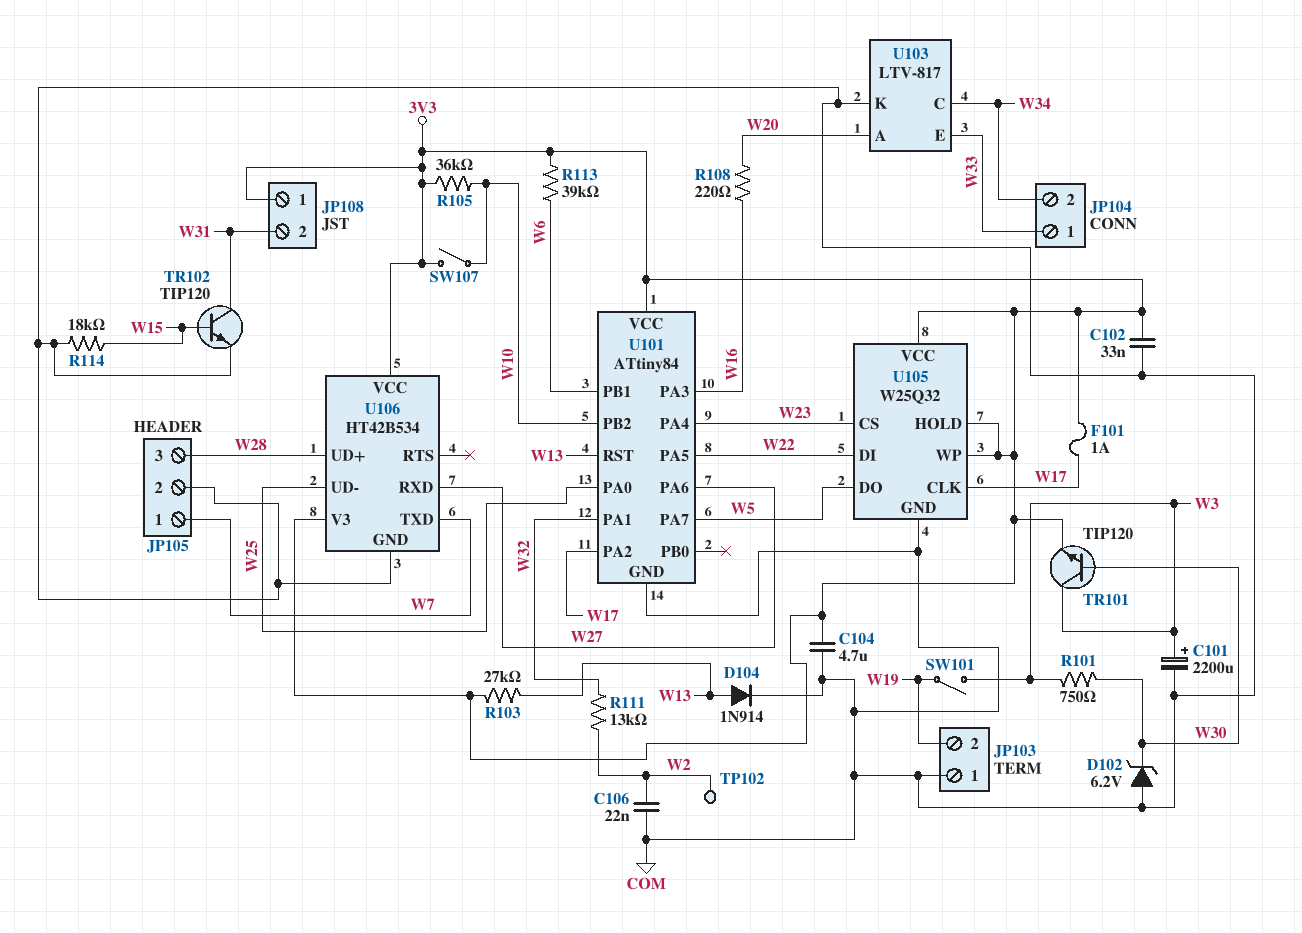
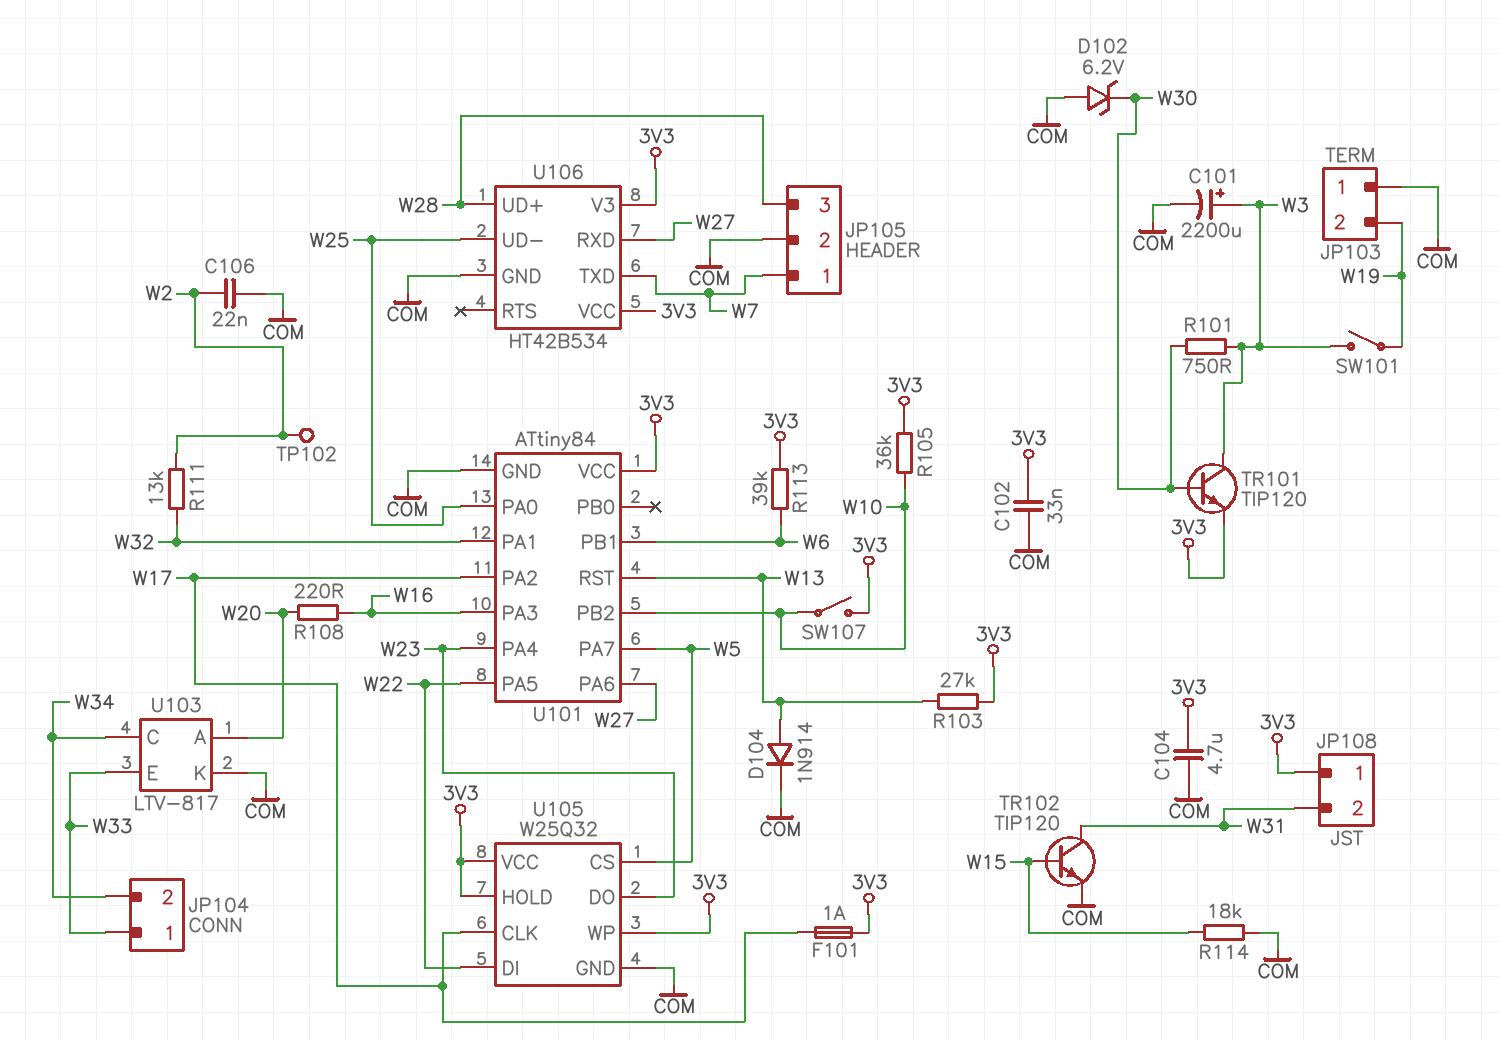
U105 pin CS: W23 -> W5
U105 pin DO: W5 -> W23

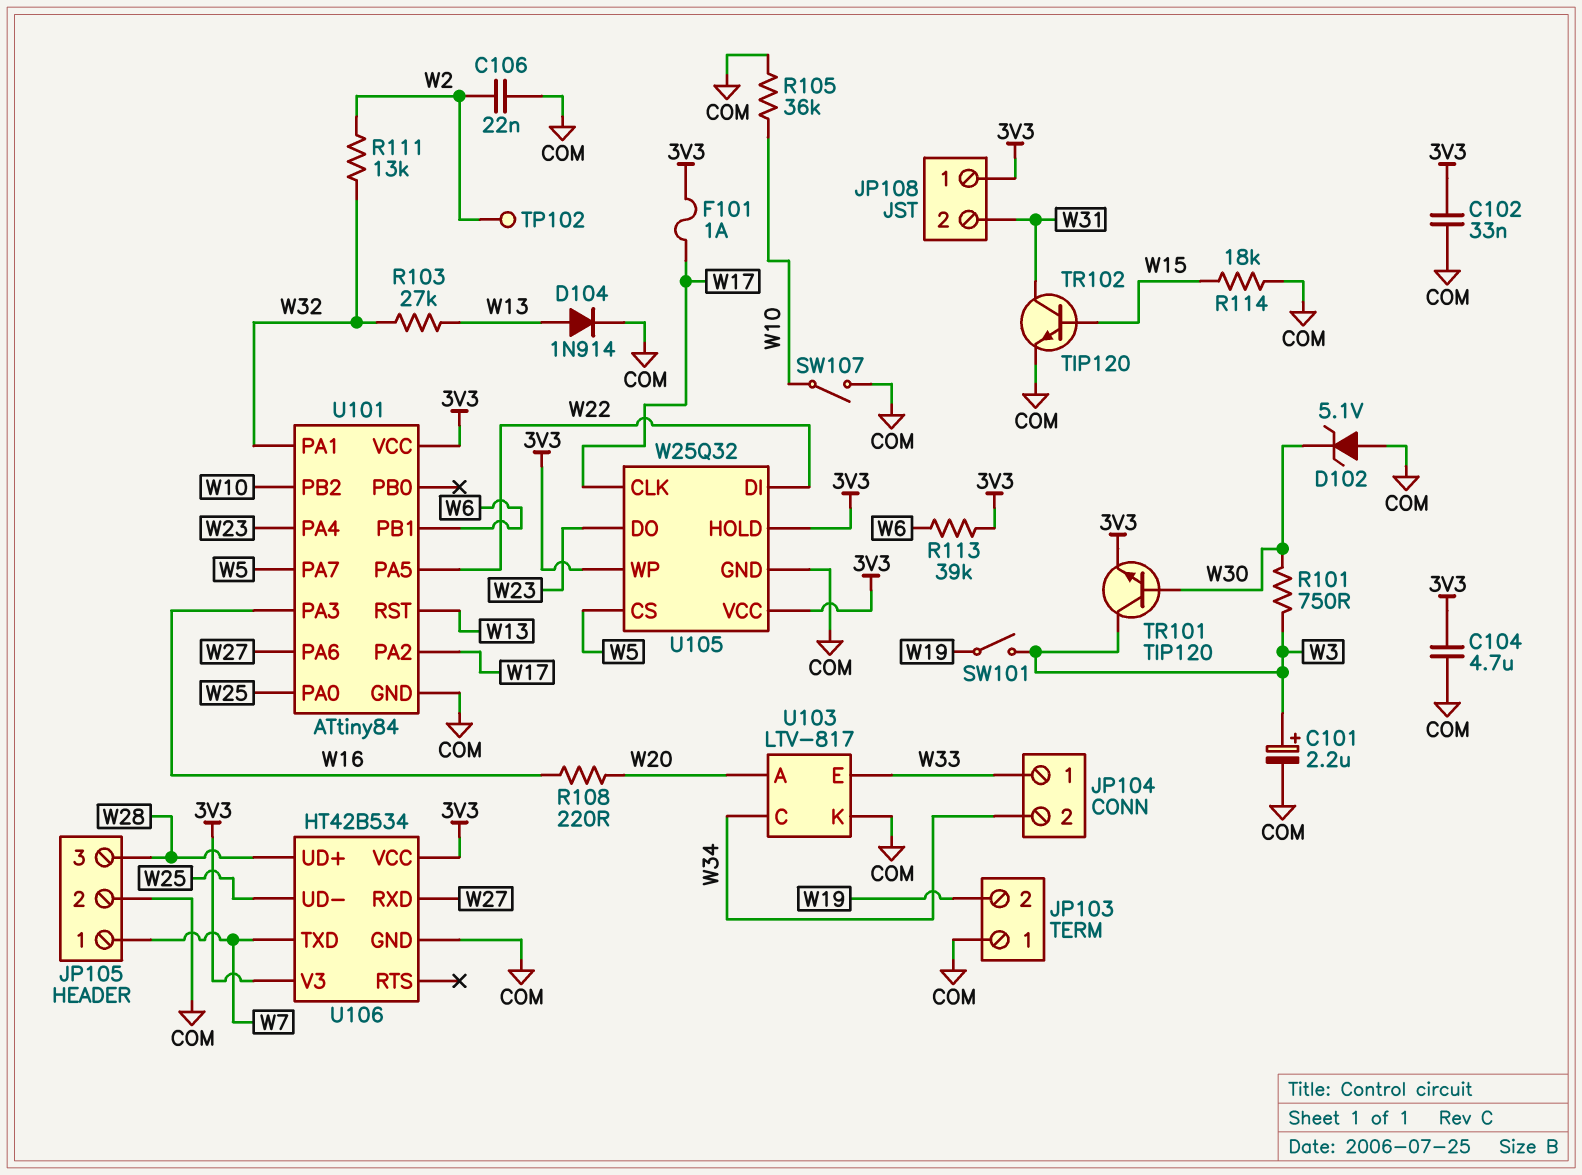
C101: 2200uF (plus W3, minus COM) -> 2.2uF (plus W3, minus COM)
D102: zener 6.2V (A COM, K W30) -> zener 5.1V (A COM, K W30)
R103: 27k (3V3, W13) -> 27k (W13, W32)
R105: 36k (3V3, W10) -> 36k (COM, W10)
SW107: switch (3V3, W10) -> switch (COM, W10)

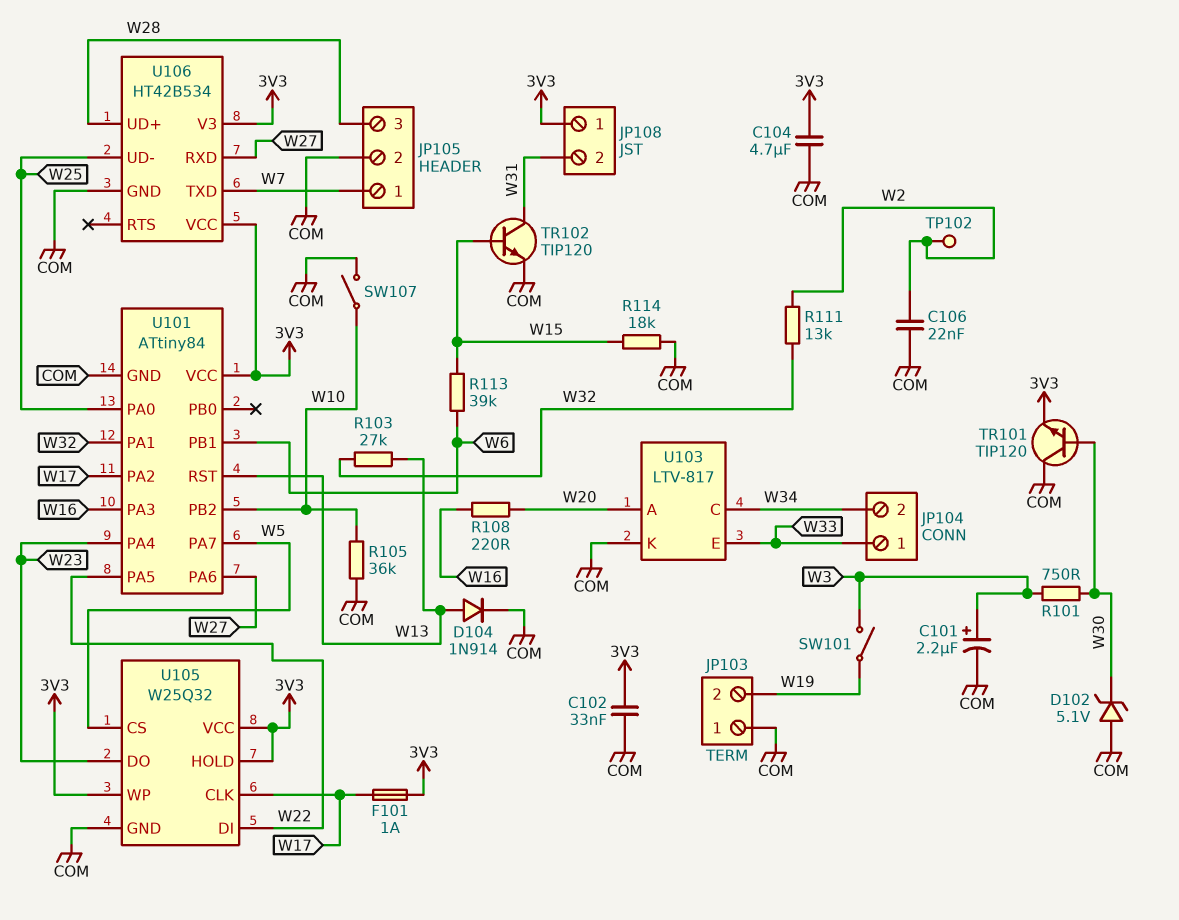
R113: 39k (3V3, W6) -> 39k (W6, W15)
TR101: NPN TIP120 (B W30, C W3, E 3V3) -> NPN TIP120 (B W30, C COM, E 3V3)

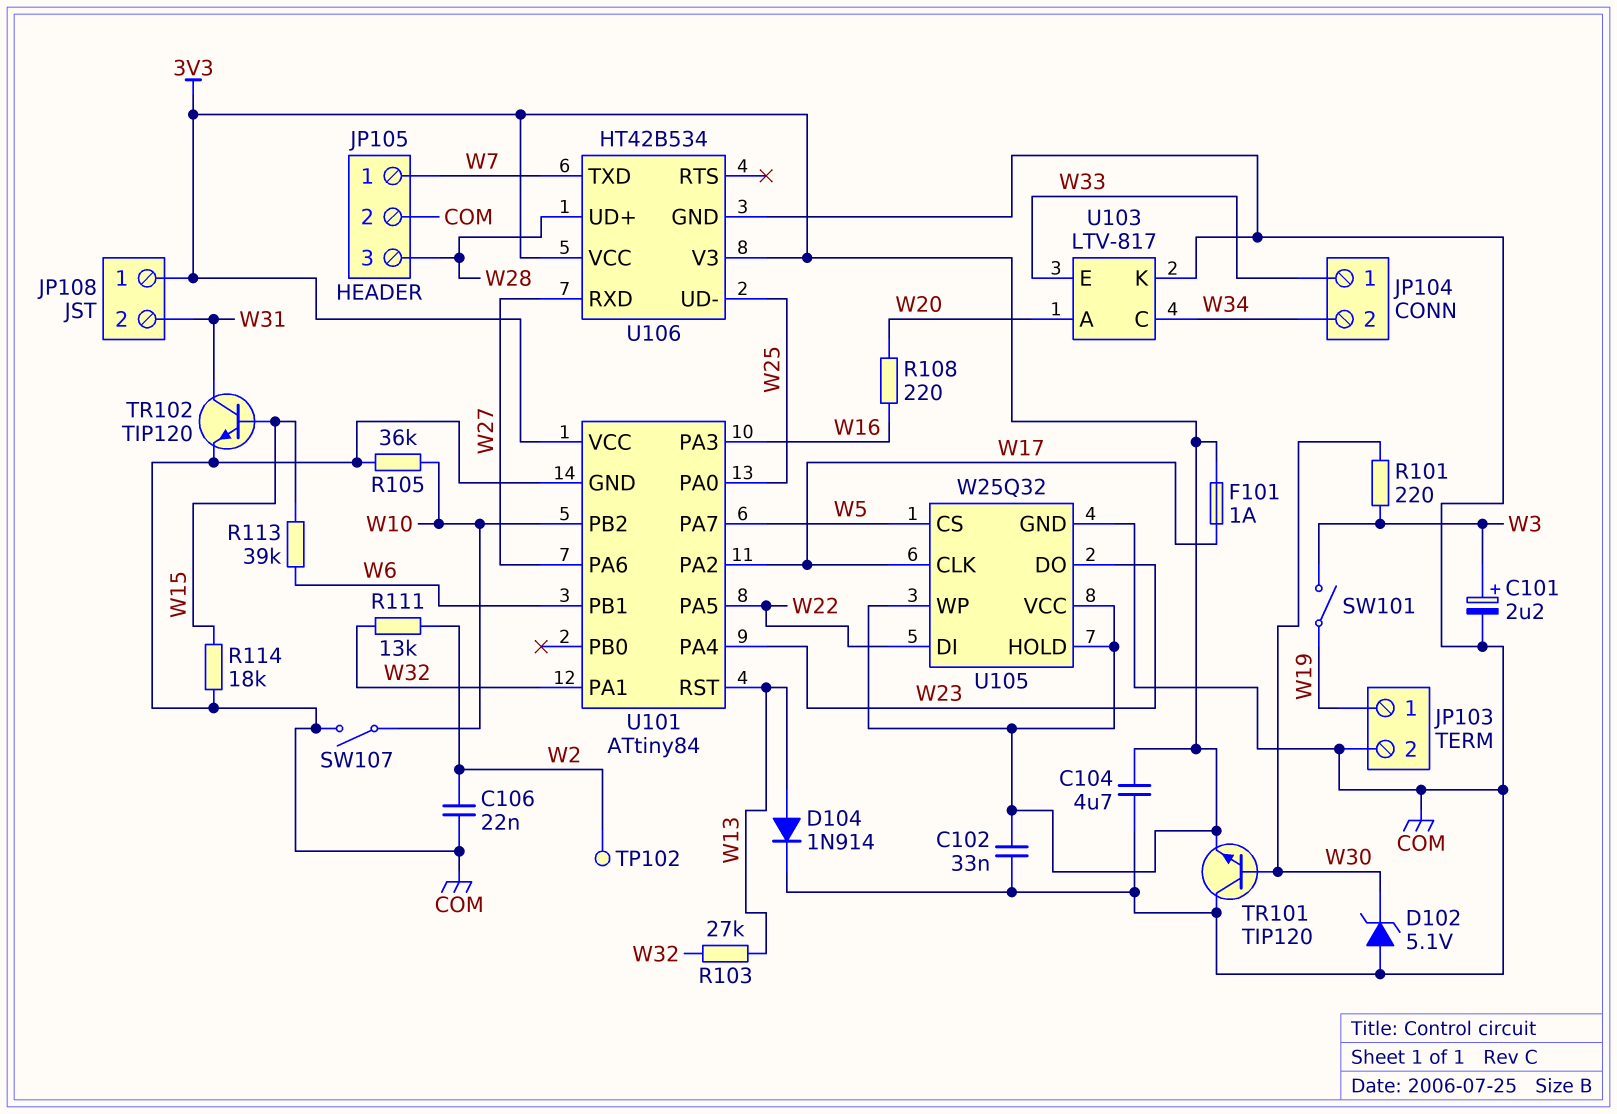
JP103 pin 1: COM -> W19
JP103 pin 2: W19 -> COM
R101: 750 (W3, W30) -> 220 (W3, W30)

